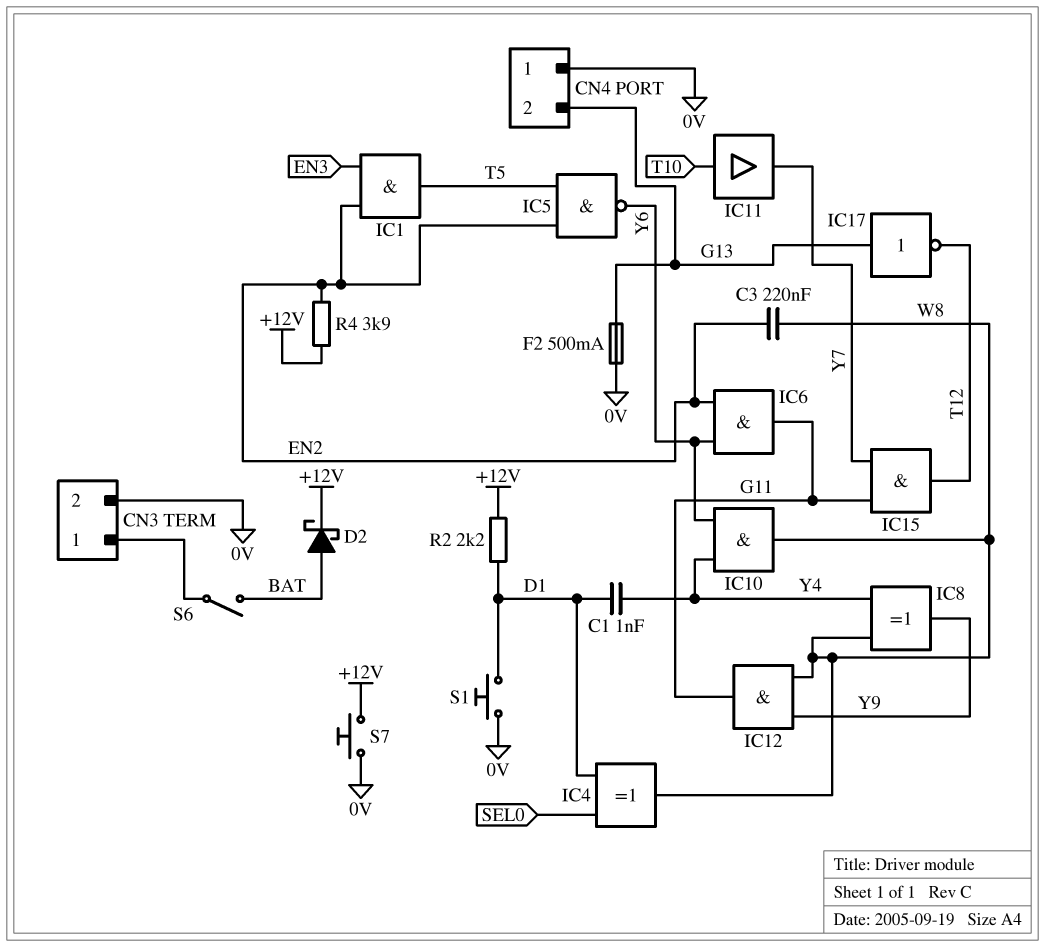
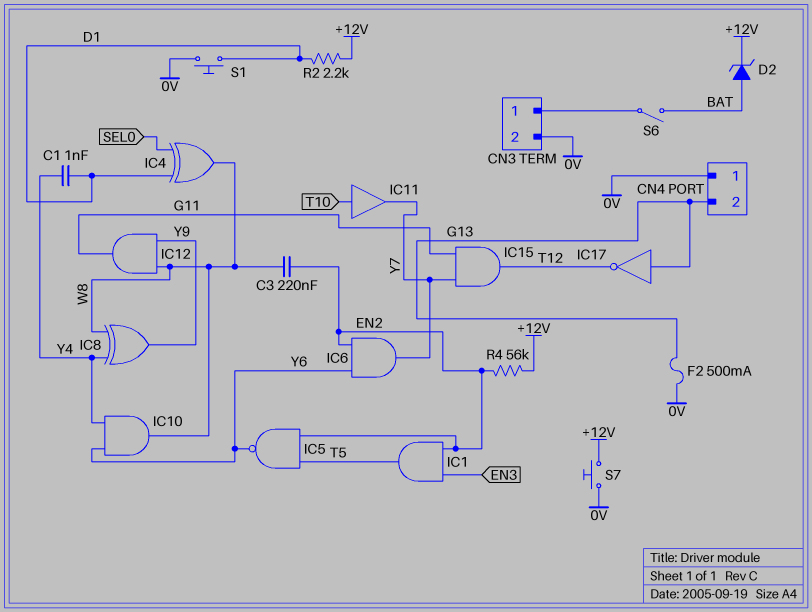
D2: schottky (A BAT, K +12V) -> zener (A BAT, K +12V)
IC6: AND (in EN2, in Y6, out G11) -> AND (in EN2, in Y6, out Y7)
R4: 3.9k (+12V, EN2) -> 56k (+12V, EN2)

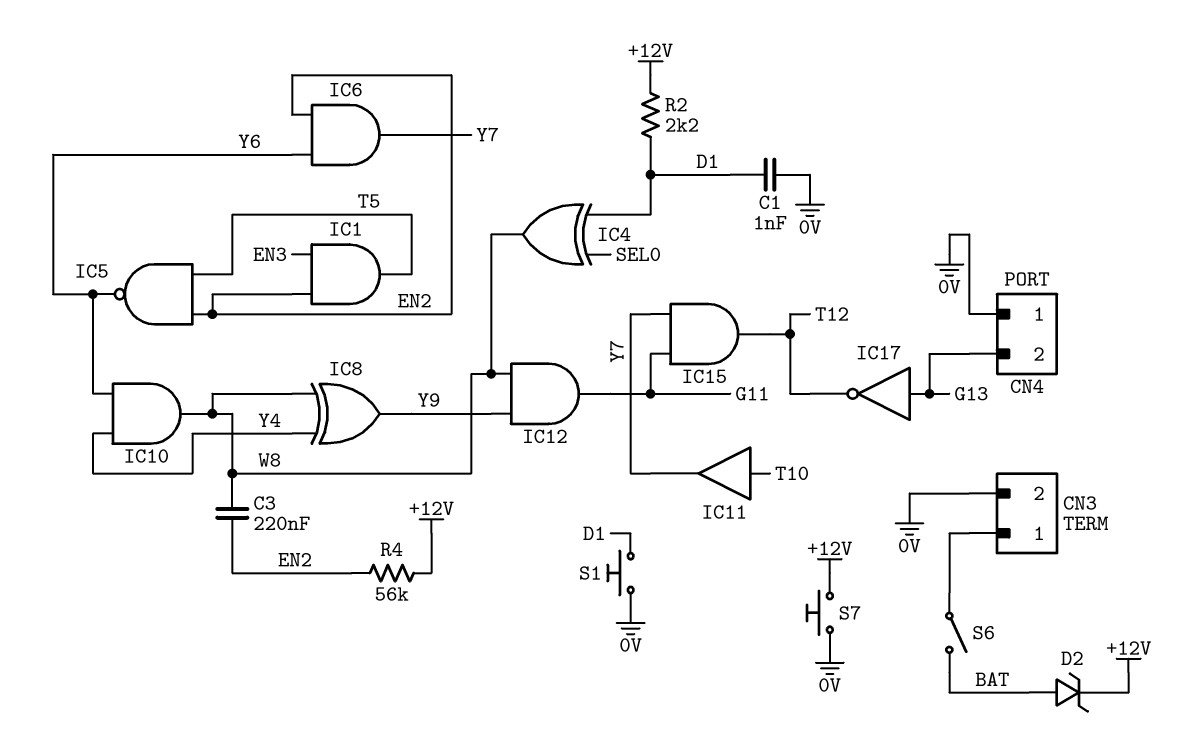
C1: 1nF (D1, Y4) -> 1nF (0V, D1)
F2: 500mA (0V, G13) -> none

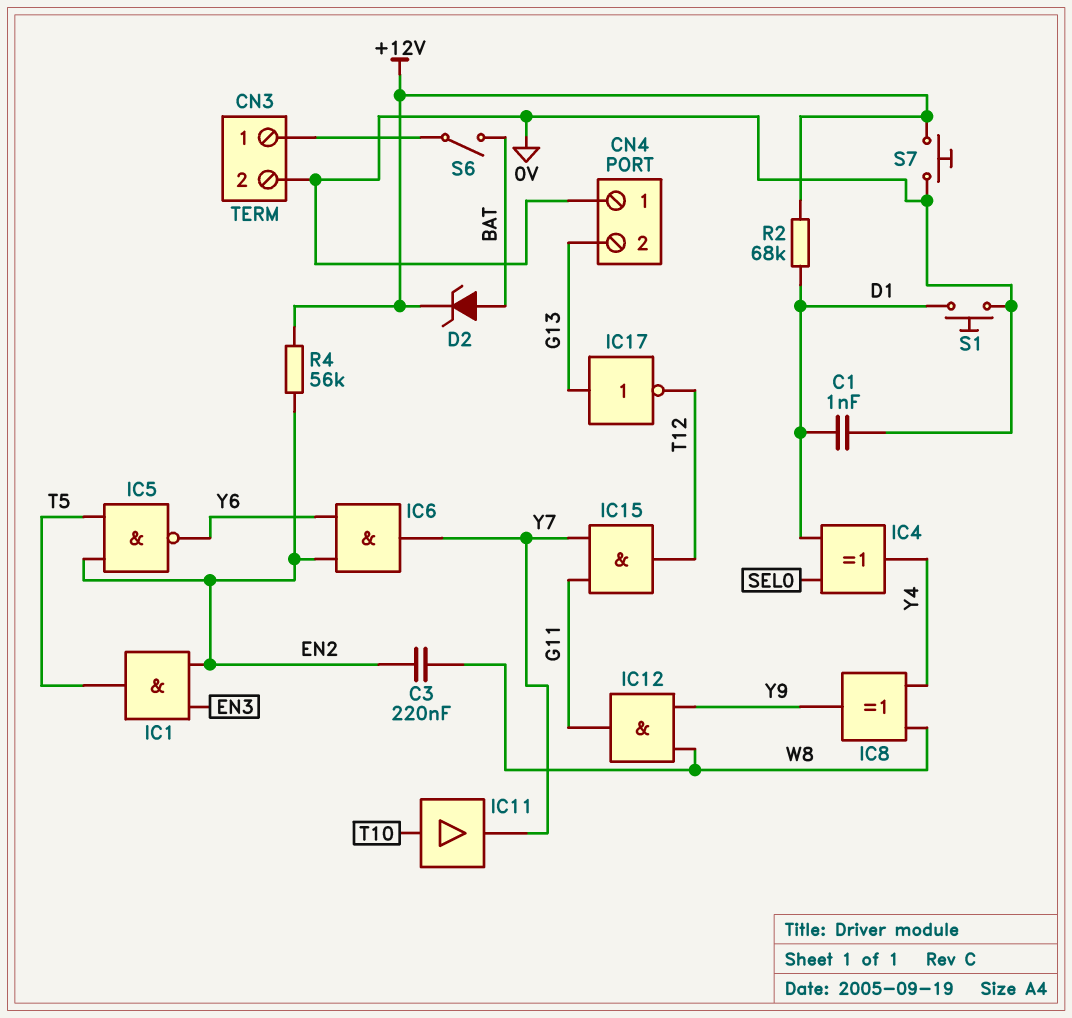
IC4: XOR (in D1, in SEL0, out W8) -> XOR (in D1, in SEL0, out Y4)
IC10: AND (in Y4, in Y6, out W8) -> none
R2: 2.2k (+12V, D1) -> 68k (+12V, D1)

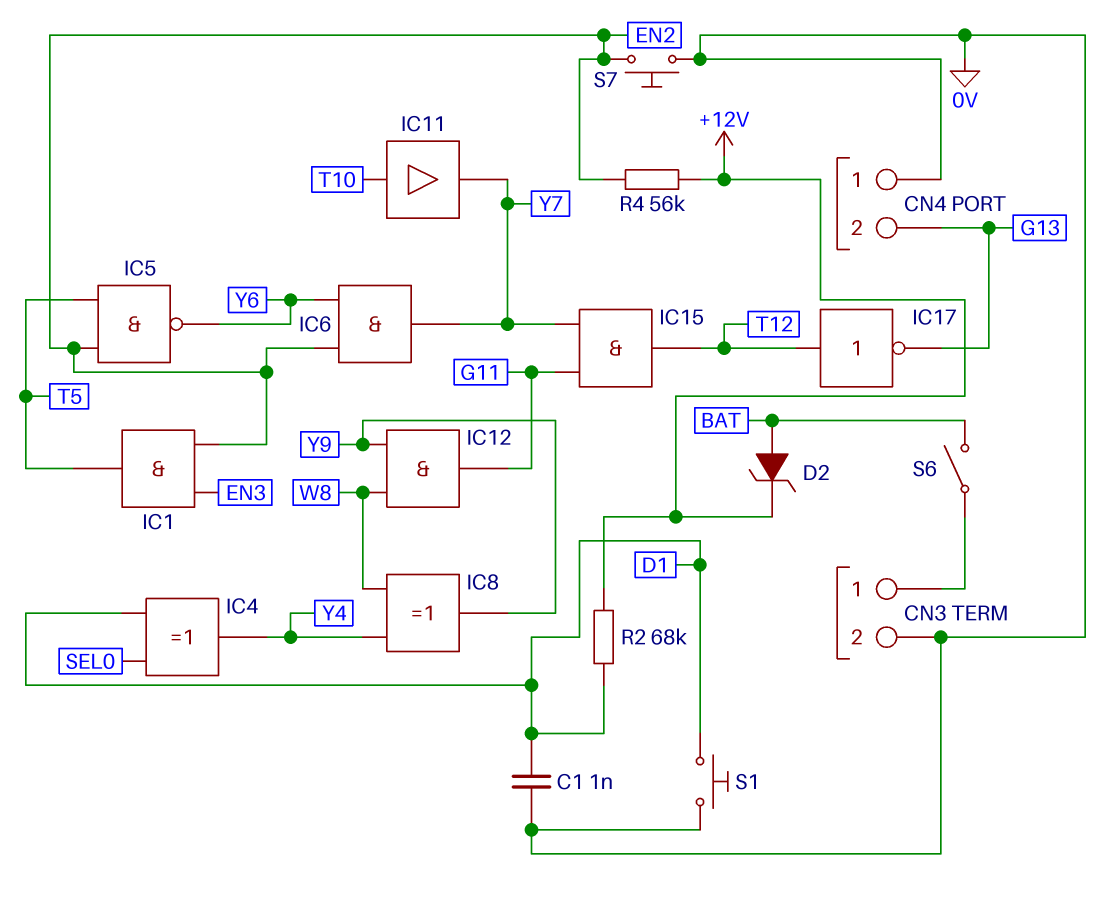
C3: 220nF (EN2, W8) -> none
IC17: NOT (in G13, out T12) -> NOT (in T12, out G13)
S7: button (+12V, 0V) -> button (0V, EN2)

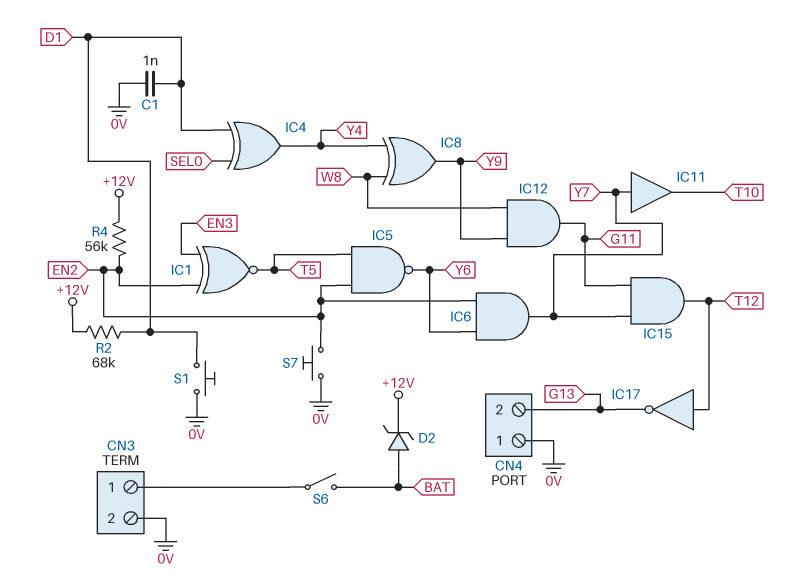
IC1: AND (in EN2, in EN3, out T5) -> XNOR (in EN2, in EN3, out T5)
IC11: buffer (in T10, out Y7) -> buffer (in Y7, out T10)

